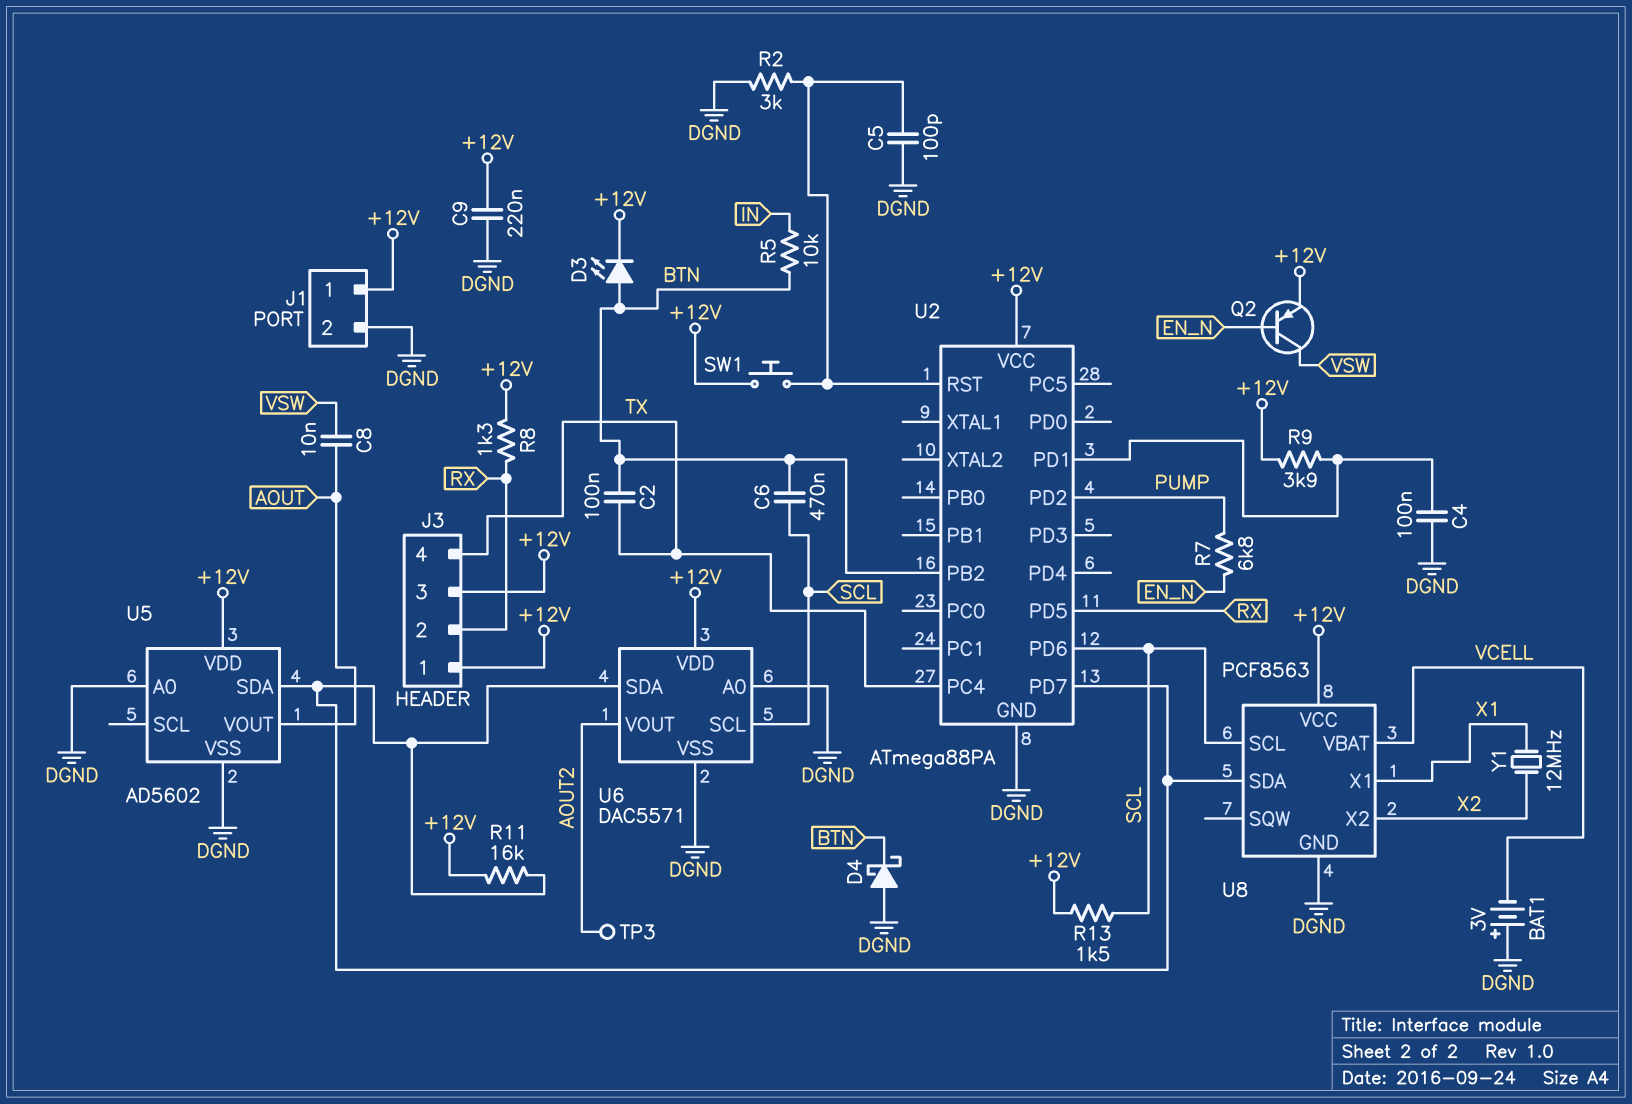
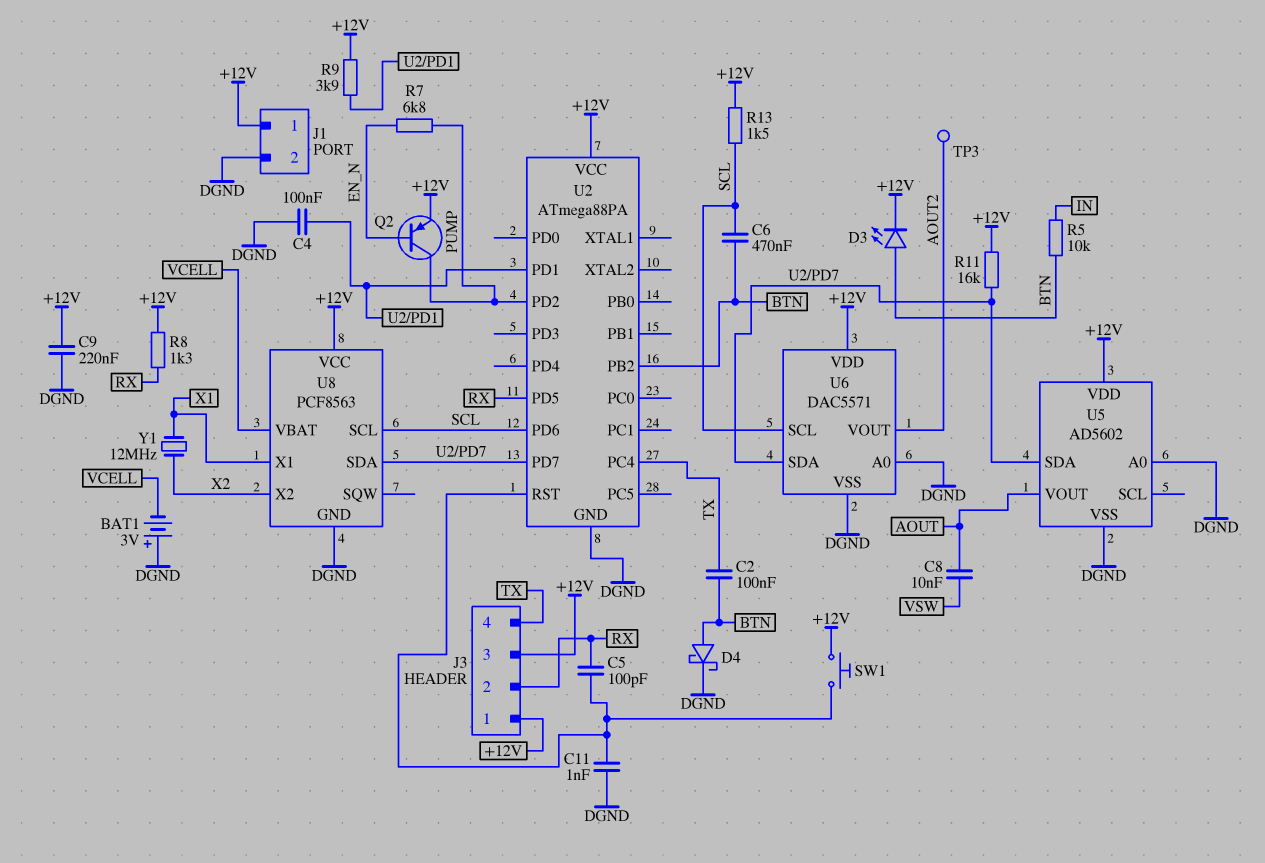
C5: 100pF (DGND, U2/RST) -> 100pF (RX, U2/RST)
C11: none -> 1nF (DGND, U2/RST)
D4: schottky (A DGND, K BTN) -> schottky (A BTN, K DGND)
Q2: PNP (B EN_N, C VSW, E +12V) -> PNP (B EN_N, C PUMP, E +12V)
R2: 3k (DGND, U2/RST) -> none

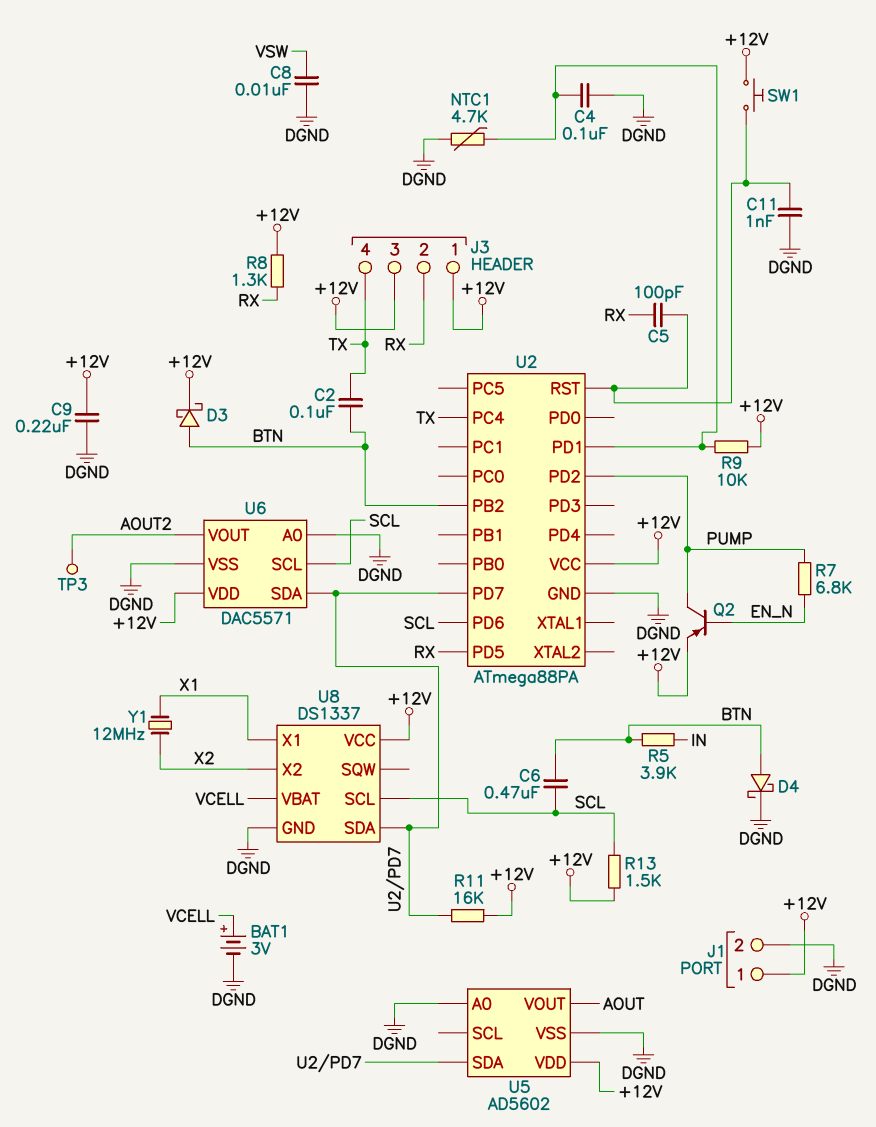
BAT1: 3V (plus DGND, minus VCELL) -> 3V (plus VCELL, minus DGND)
C8: 10nF (AOUT, VSW) -> 10nF (DGND, VSW)
D3: LED (A BTN, K +12V) -> schottky (A BTN, K +12V)
NTC1: none -> 4.7k (DGND, U2/PD1)
R5: 10k (BTN, IN) -> 3.9k (BTN, IN)
R9: 3.9k (+12V, U2/PD1) -> 10k (+12V, U2/PD1)
U8: PCF8563 -> DS1337

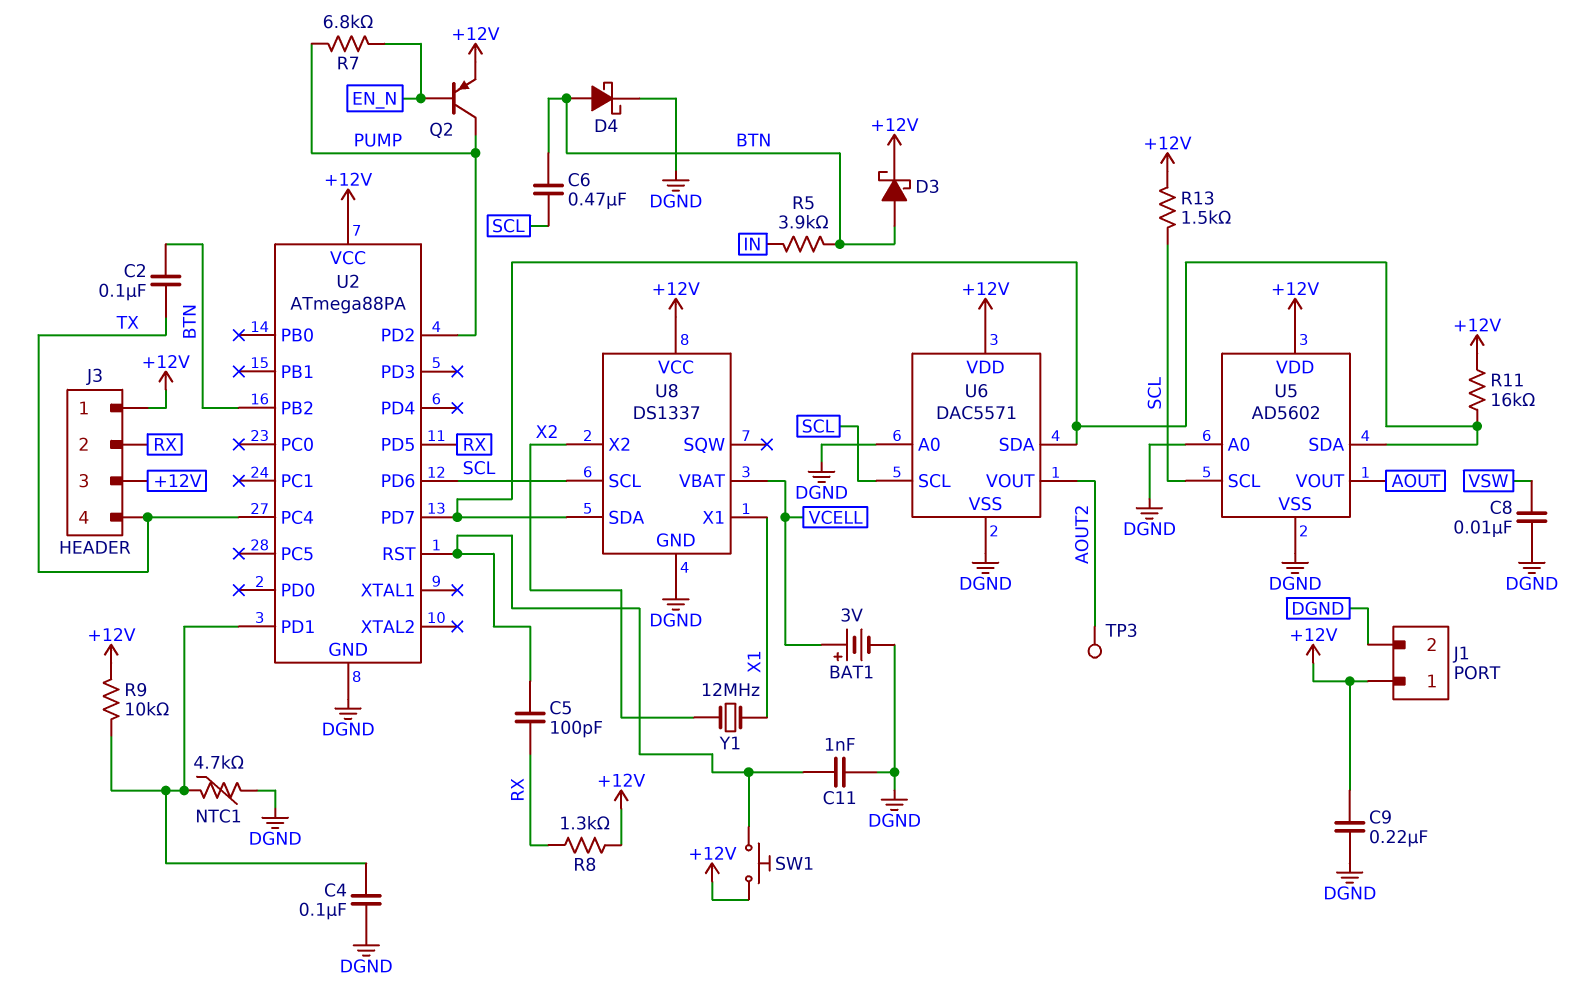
U5 pin SCL: none -> SCL

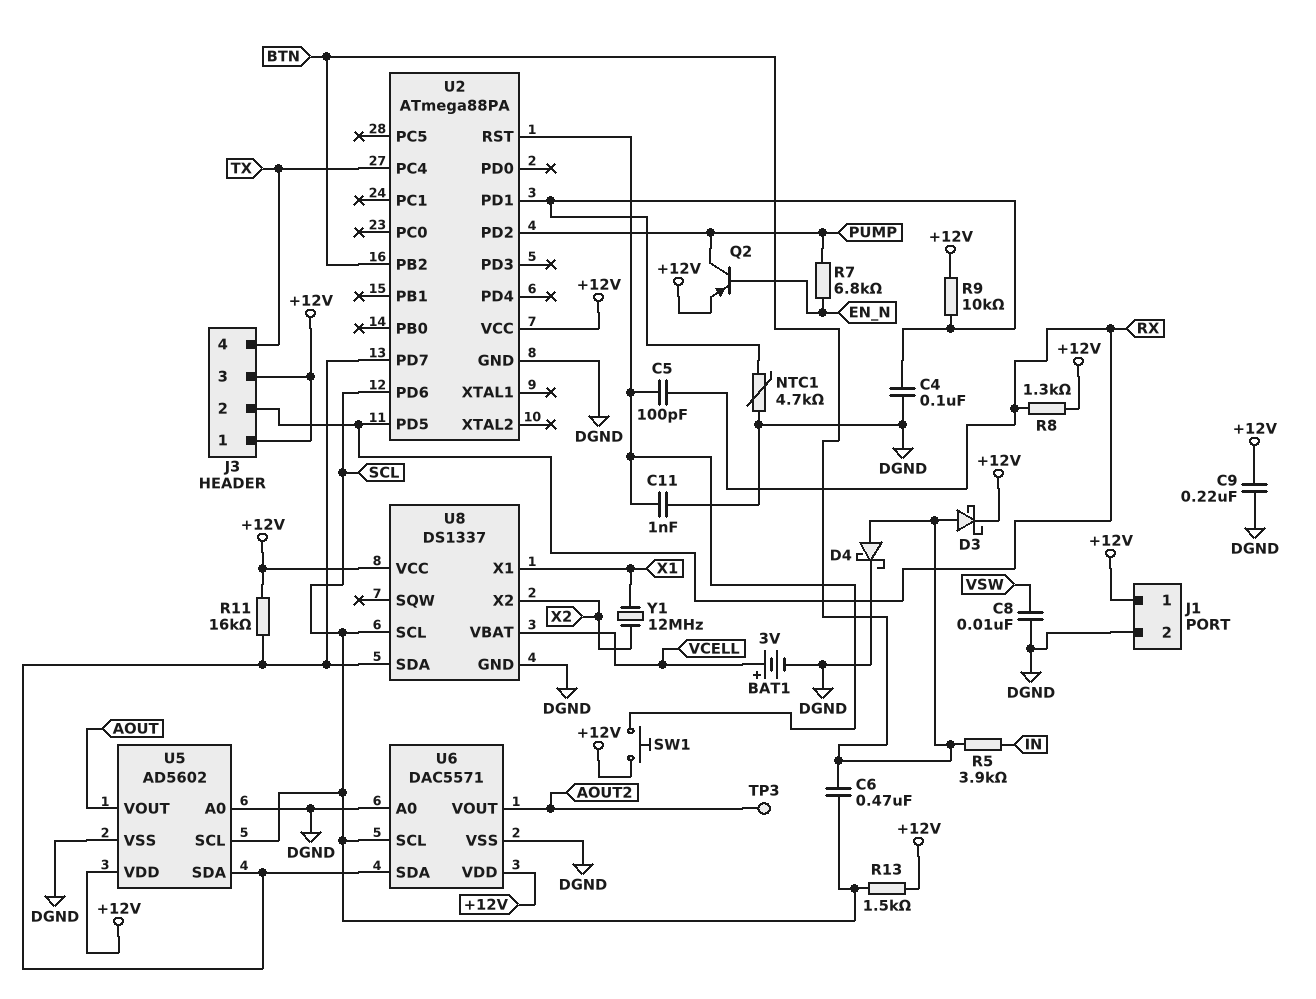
C2: 100nF (BTN, TX) -> none

